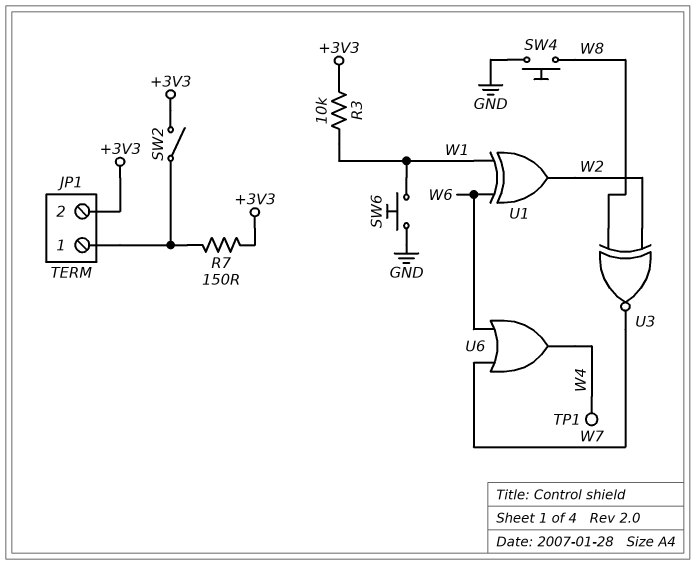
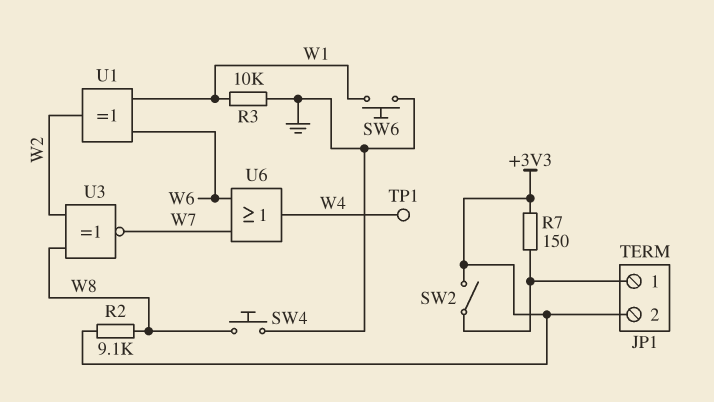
R2: none -> 9.1k (+3V3, W8)
R3: 10k (+3V3, W1) -> 10k (GND, W1)

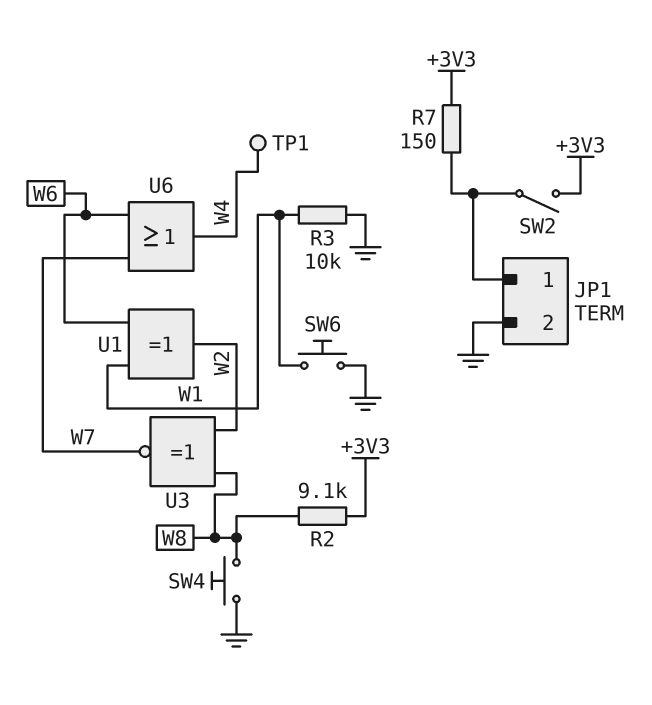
JP1 pin 2: +3V3 -> GND

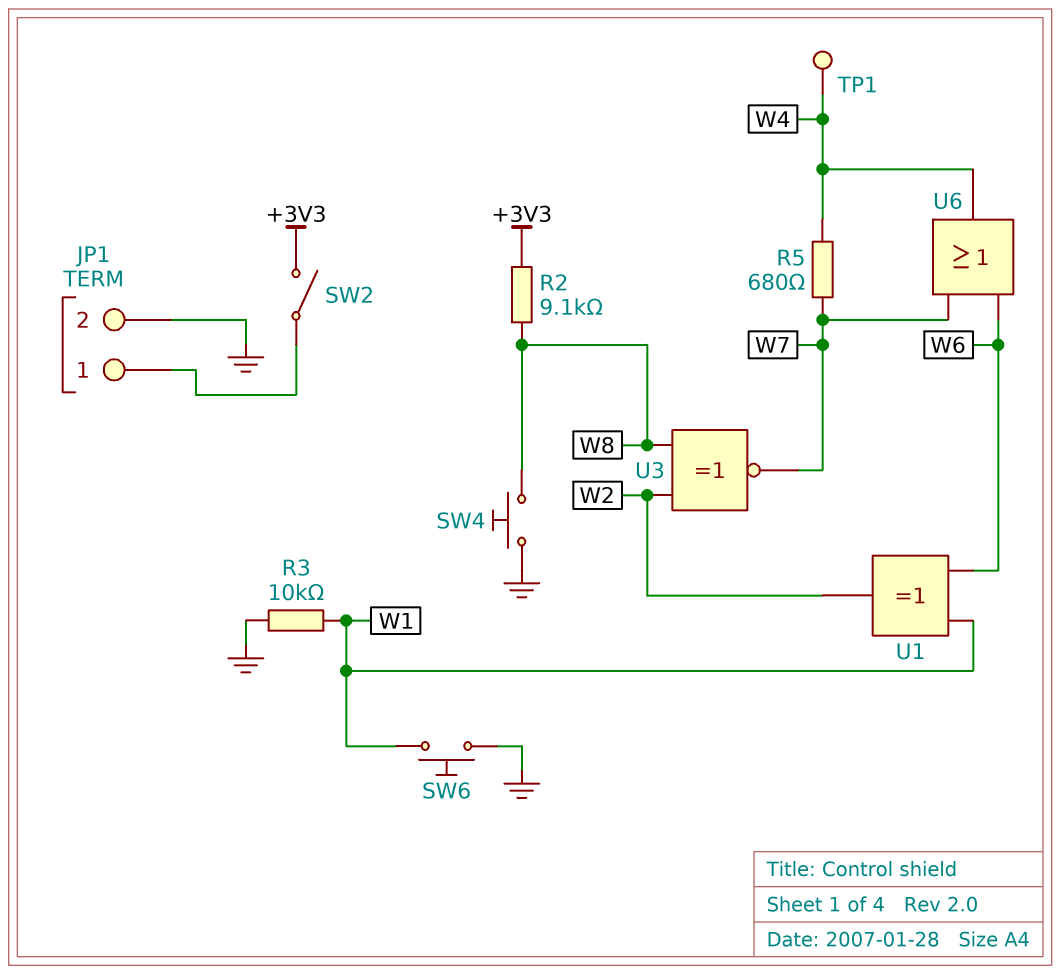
R5: none -> 680 (W4, W7)
R7: 150 (+3V3, JP1/1) -> none

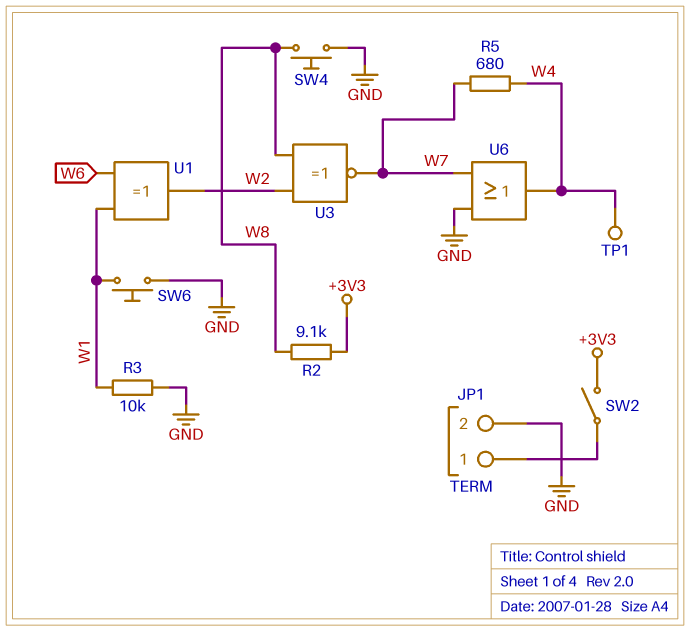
U6: OR (in W6, in W7, out W4) -> OR (in GND, in W7, out W4)

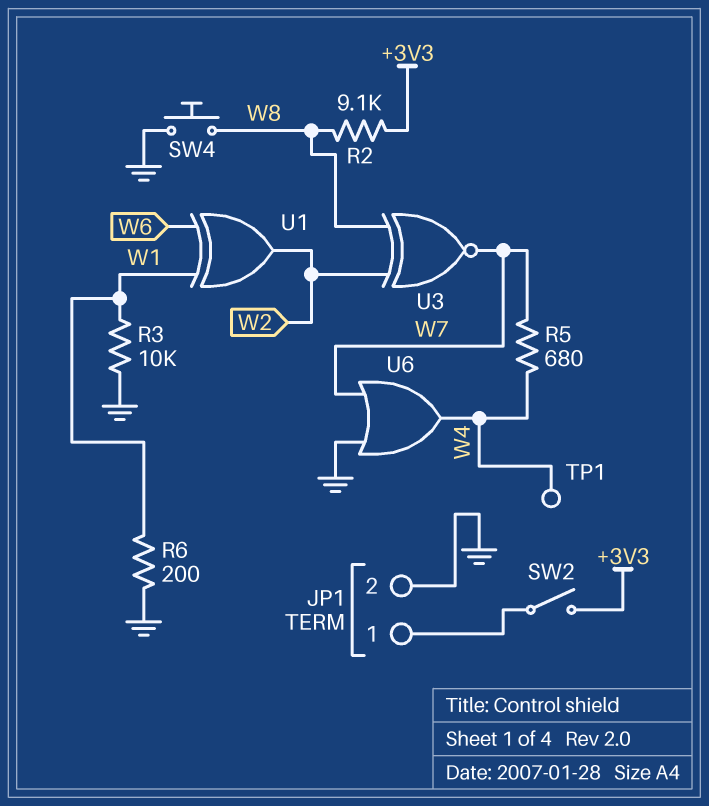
R6: none -> 200 (GND, W1)
SW6: button (GND, W1) -> none

